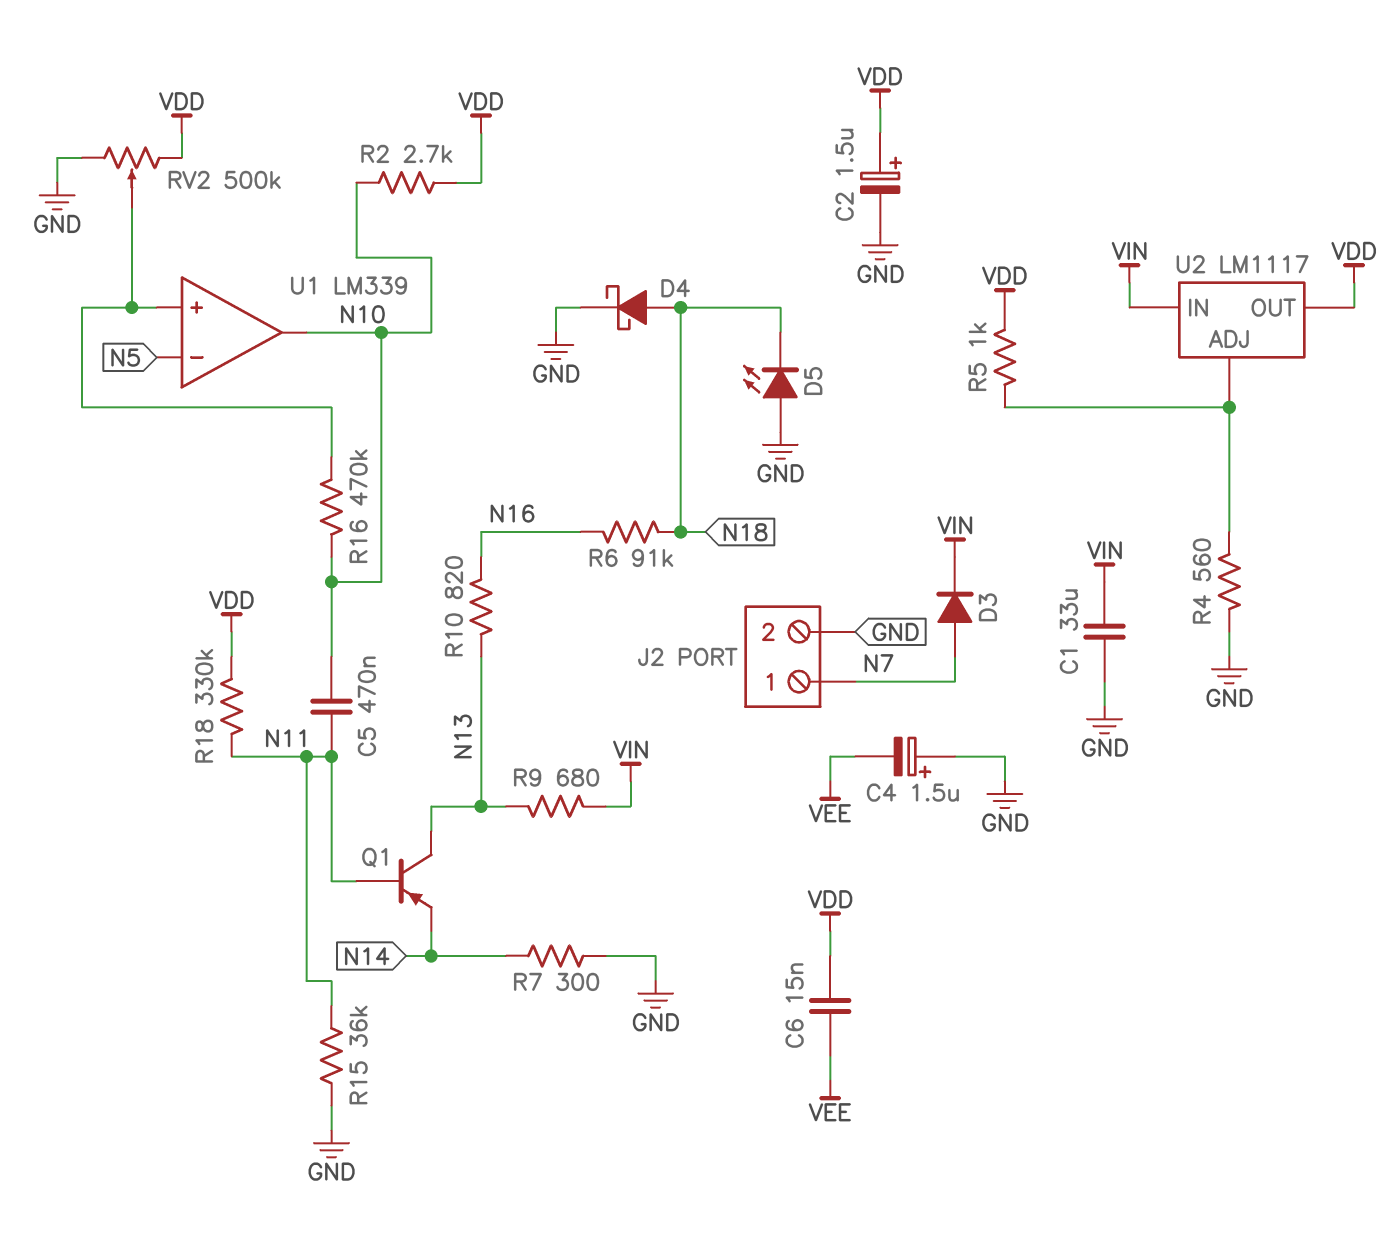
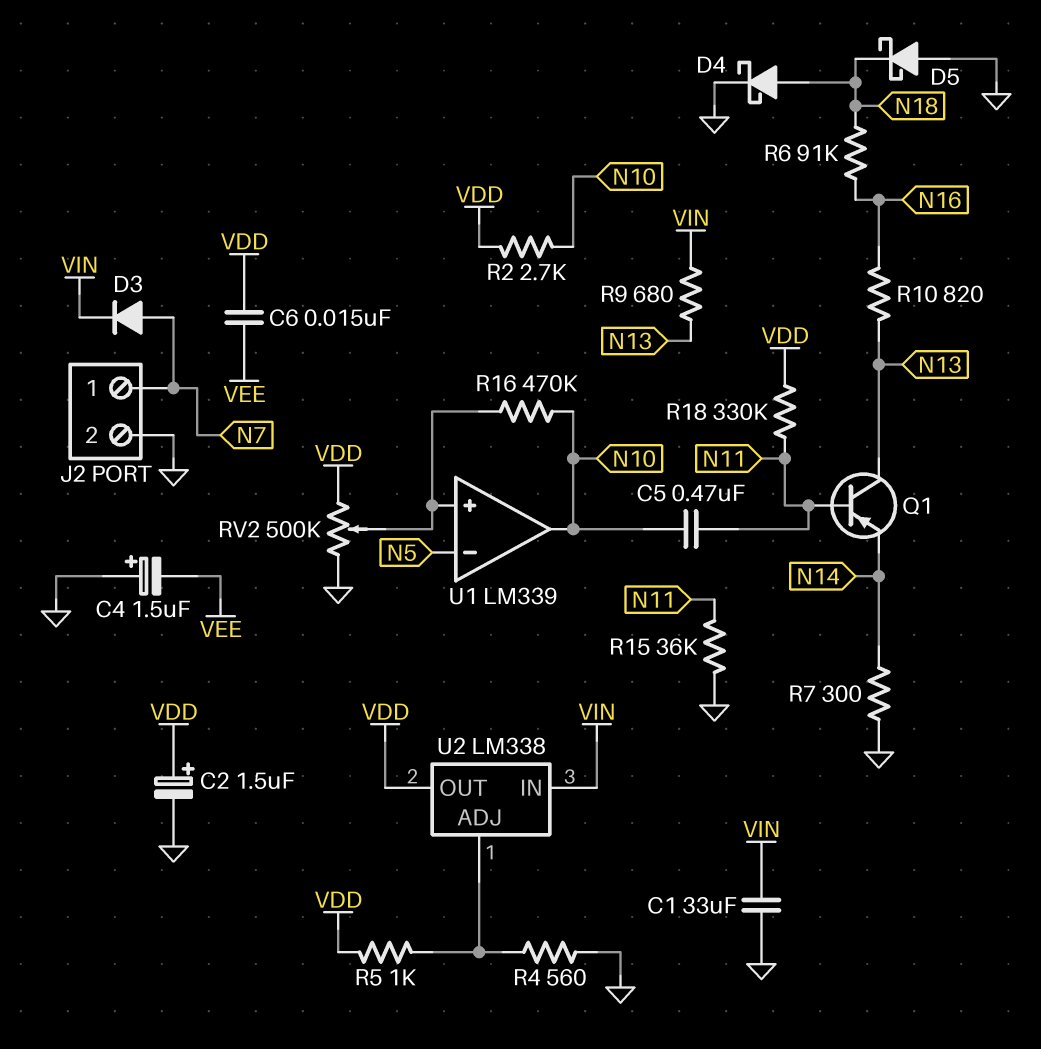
D5: LED (A GND, K N18) -> schottky (A GND, K N18)
U2: LM1117 -> LM338

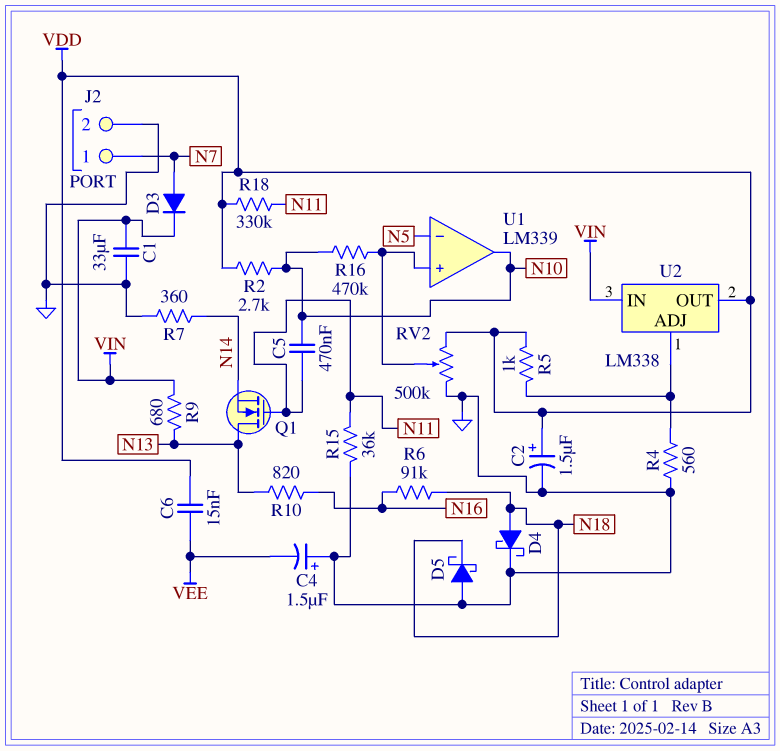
Q1: PNP (B N11, C N13, E N14) -> NMOS (G N11, D N13, S N14)
R7: 300 (GND, N14) -> 360 (GND, N14)

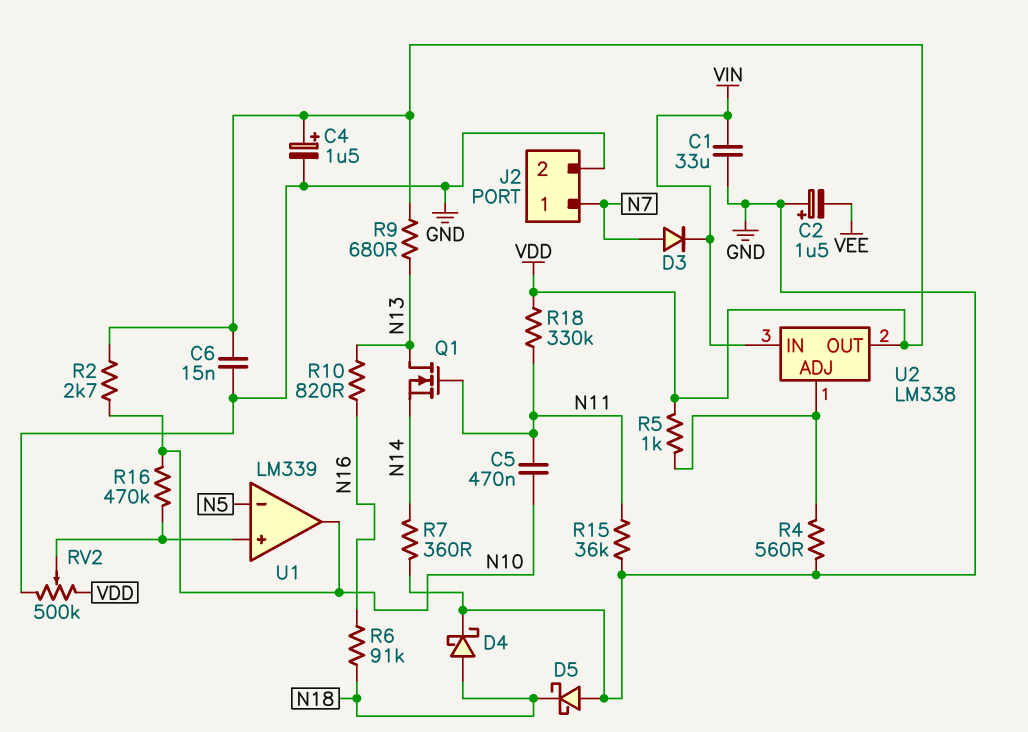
C2: 1.5uF (plus VDD, minus GND) -> 1.5uF (plus GND, minus VEE)
C4: 1.5uF (plus GND, minus VEE) -> 1.5uF (plus VDD, minus GND)
C6: 15nF (VDD, VEE) -> 15nF (GND, VDD)
R9: 680 (N13, VIN) -> 680 (N13, VDD)

